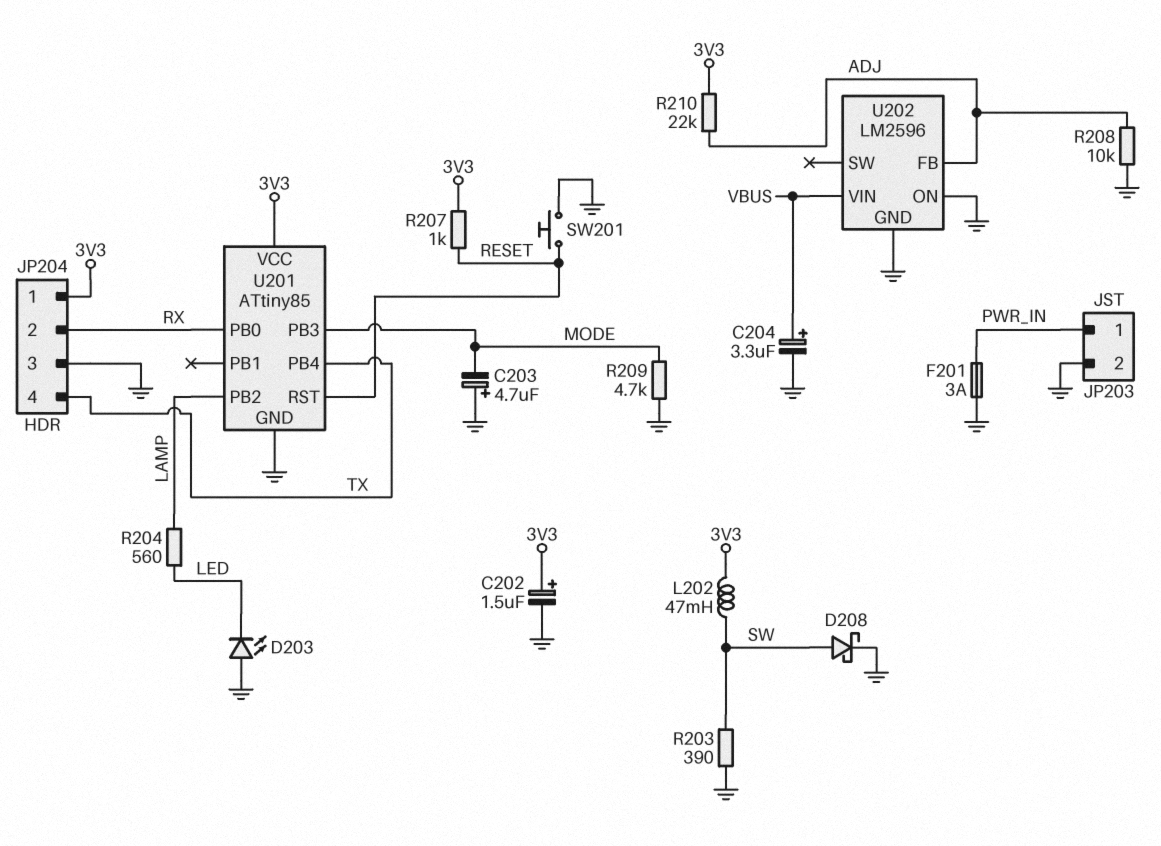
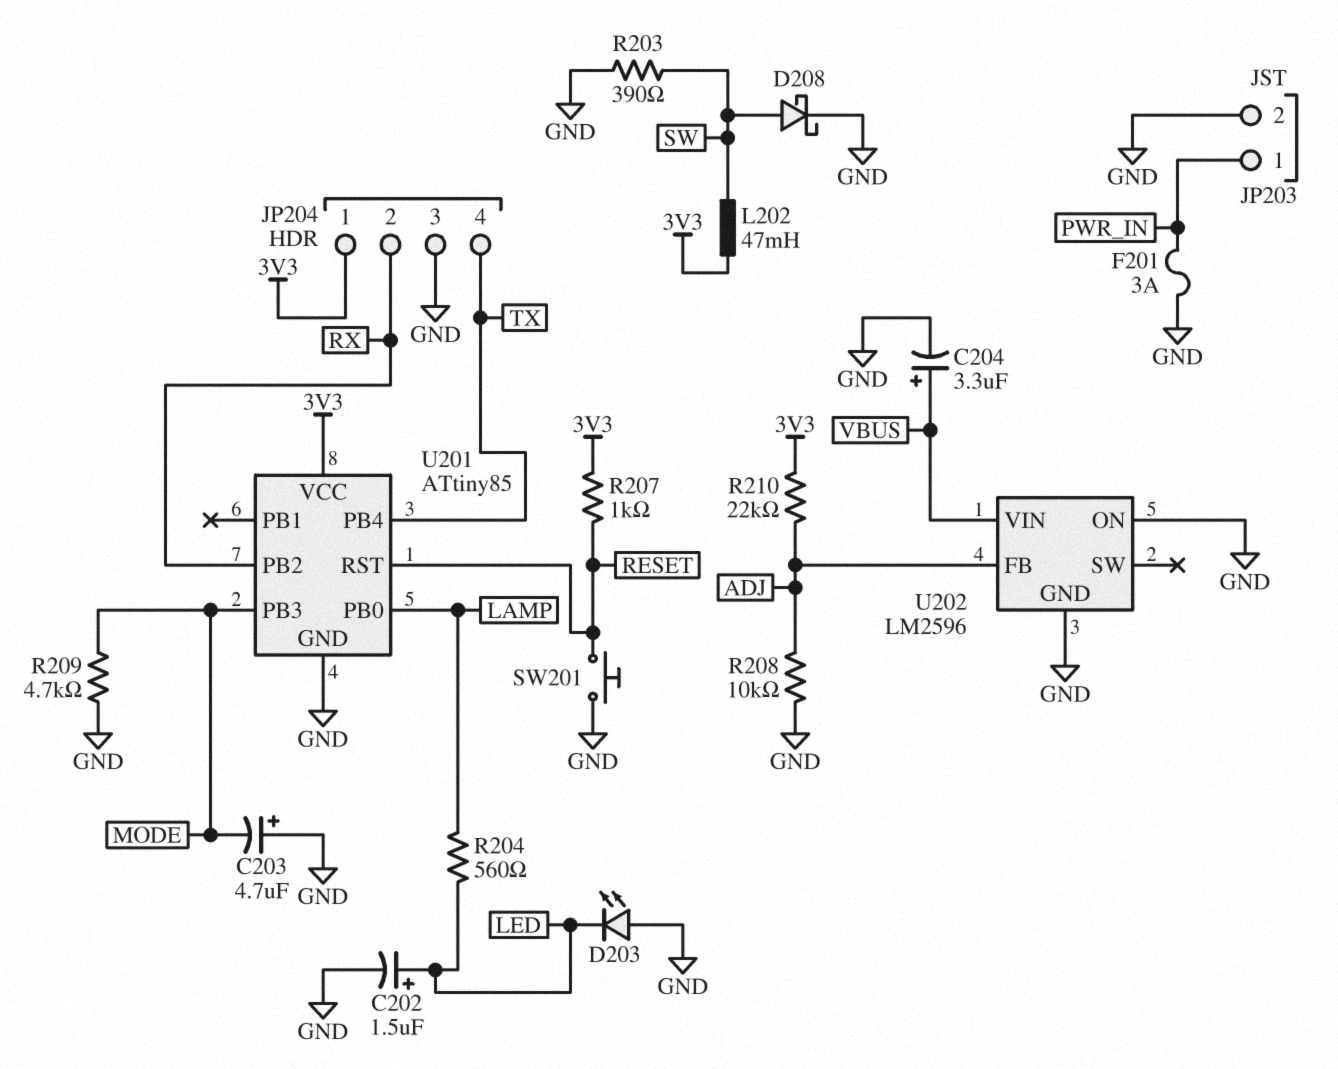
C202: 1.5uF (plus 3V3, minus GND) -> 1.5uF (plus LED, minus GND)
U201 pin PB0: RX -> LAMP
U201 pin PB2: LAMP -> RX

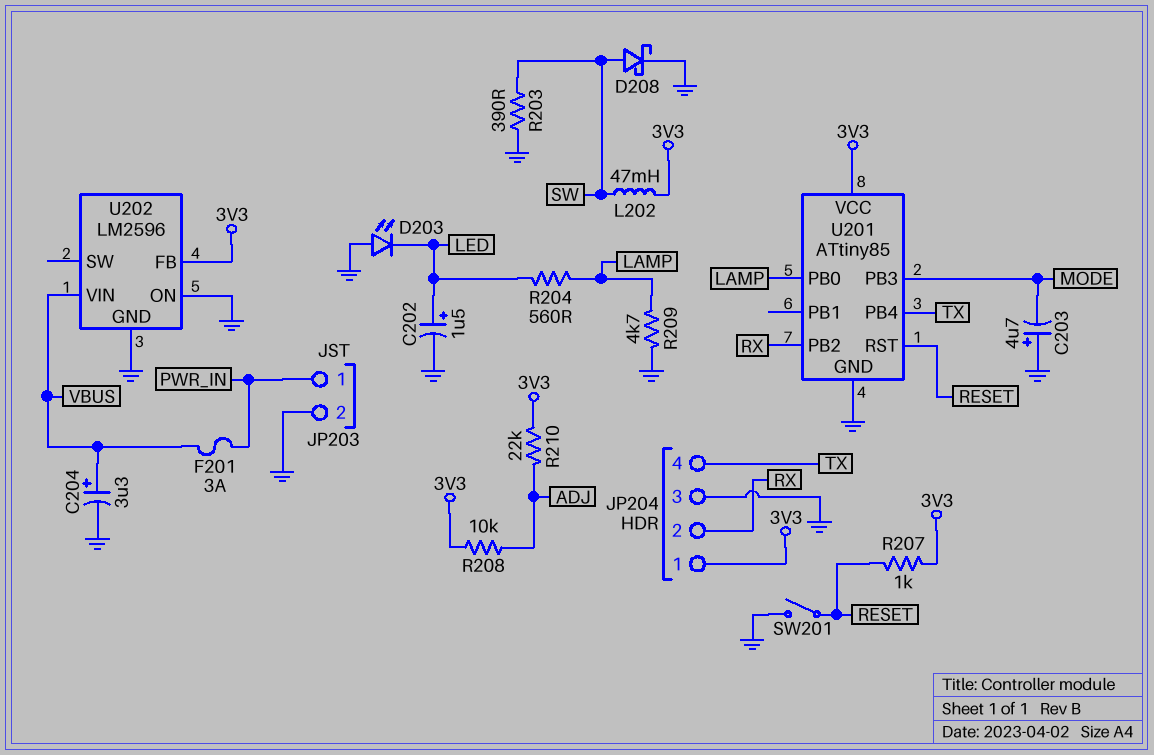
F201: 3A (GND, PWR_IN) -> 3A (PWR_IN, VBUS)
R208: 10k (ADJ, GND) -> 10k (3V3, ADJ)
R209: 4.7k (GND, MODE) -> 4.7k (GND, LAMP)
SW201: button (GND, RESET) -> switch (GND, RESET)
U202 pin FB: ADJ -> 3V3

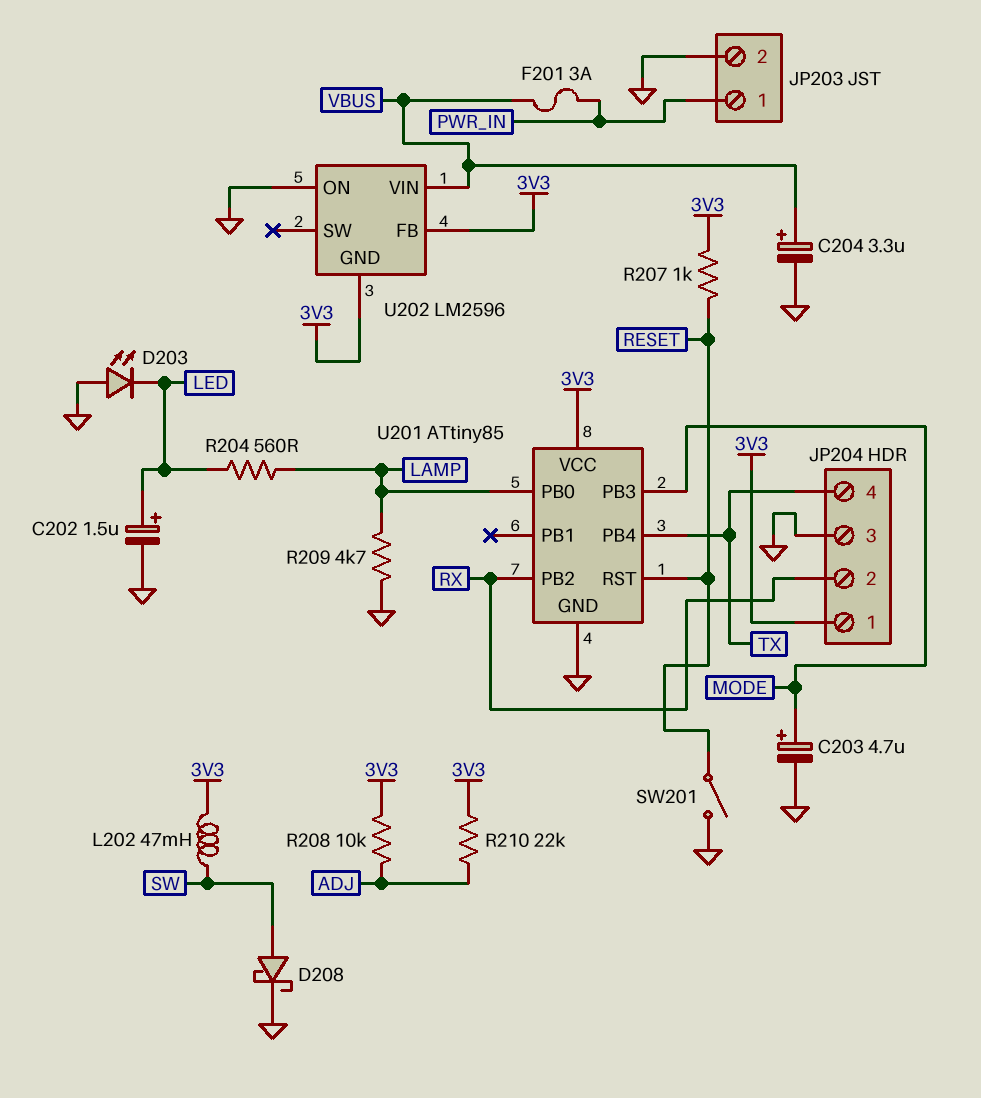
C203: 4.7uF (plus GND, minus MODE) -> 4.7uF (plus MODE, minus GND)
R203: 390 (GND, SW) -> none
U202 pin GND: GND -> 3V3

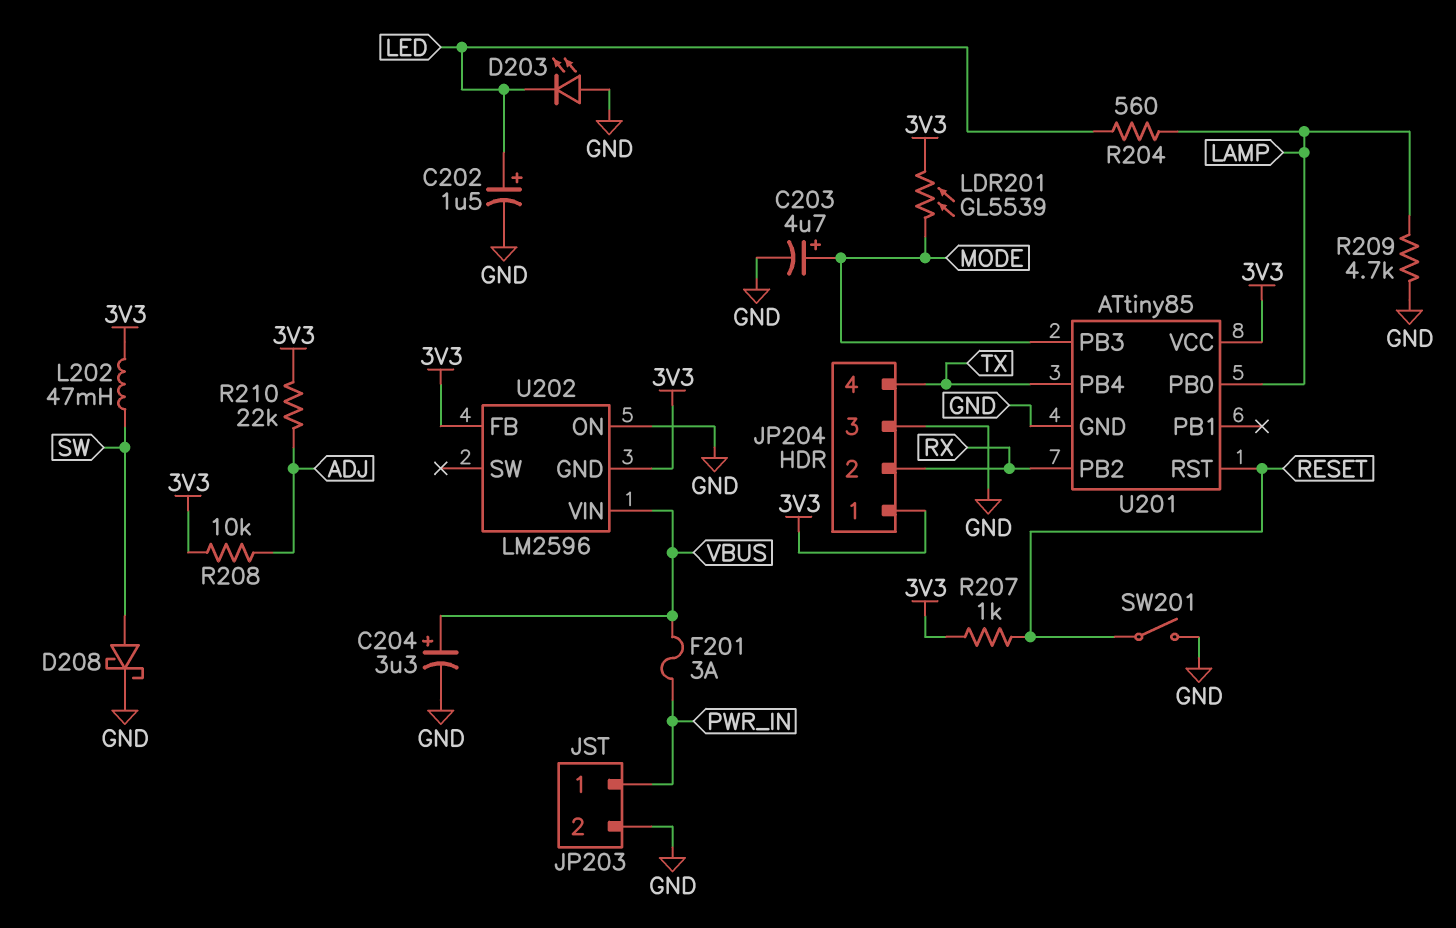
LDR201: none -> GL5539 (3V3, MODE)

